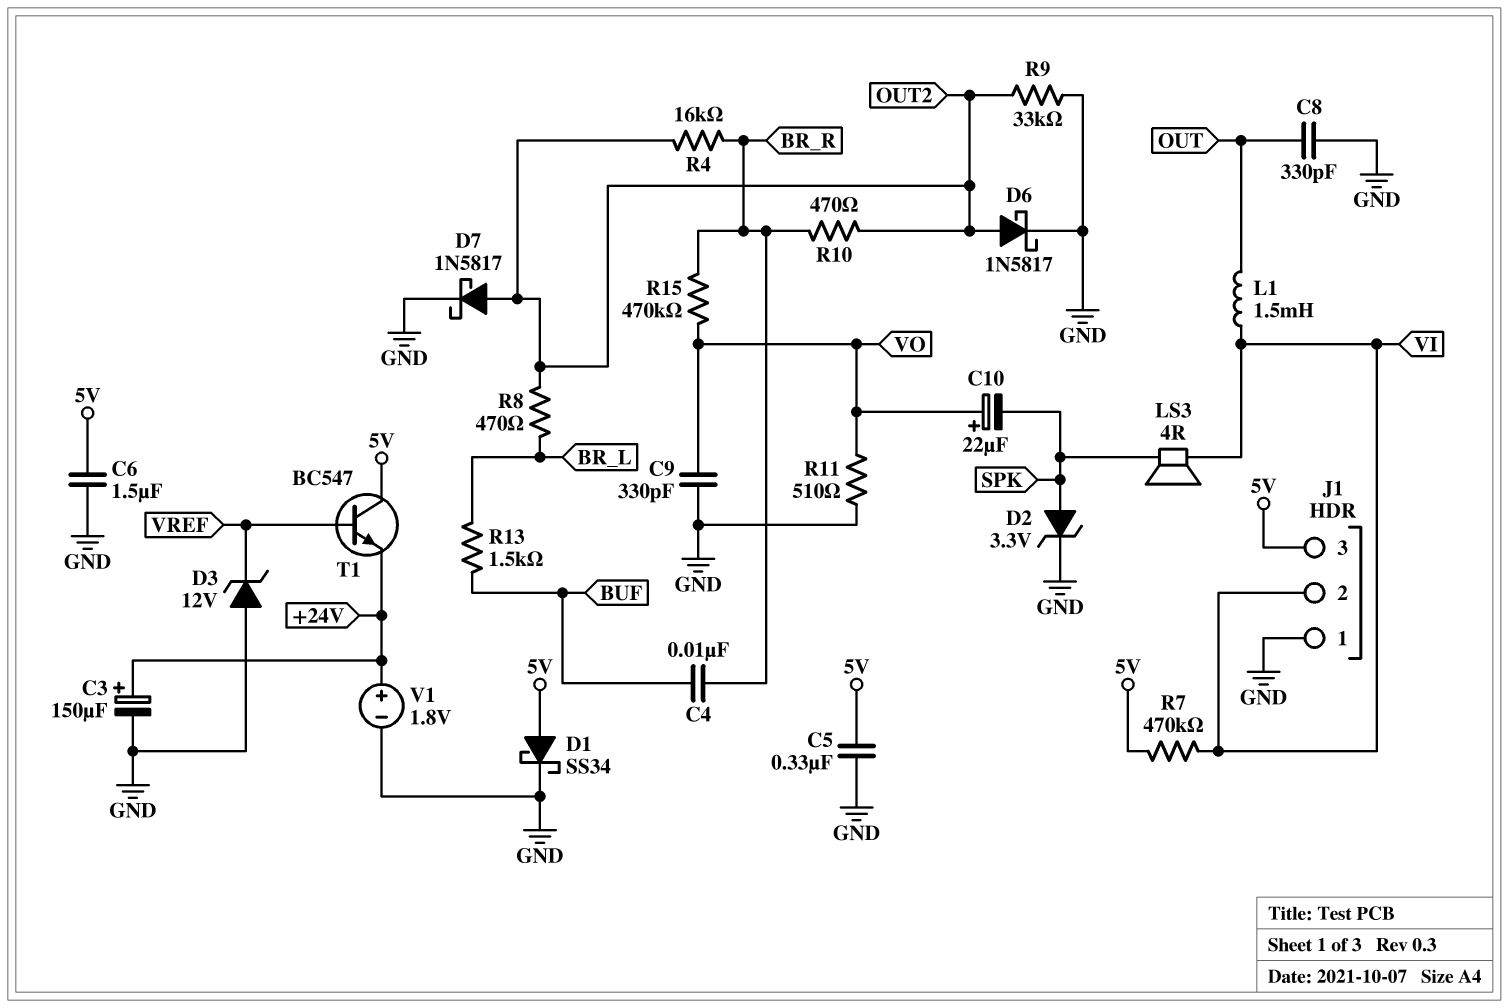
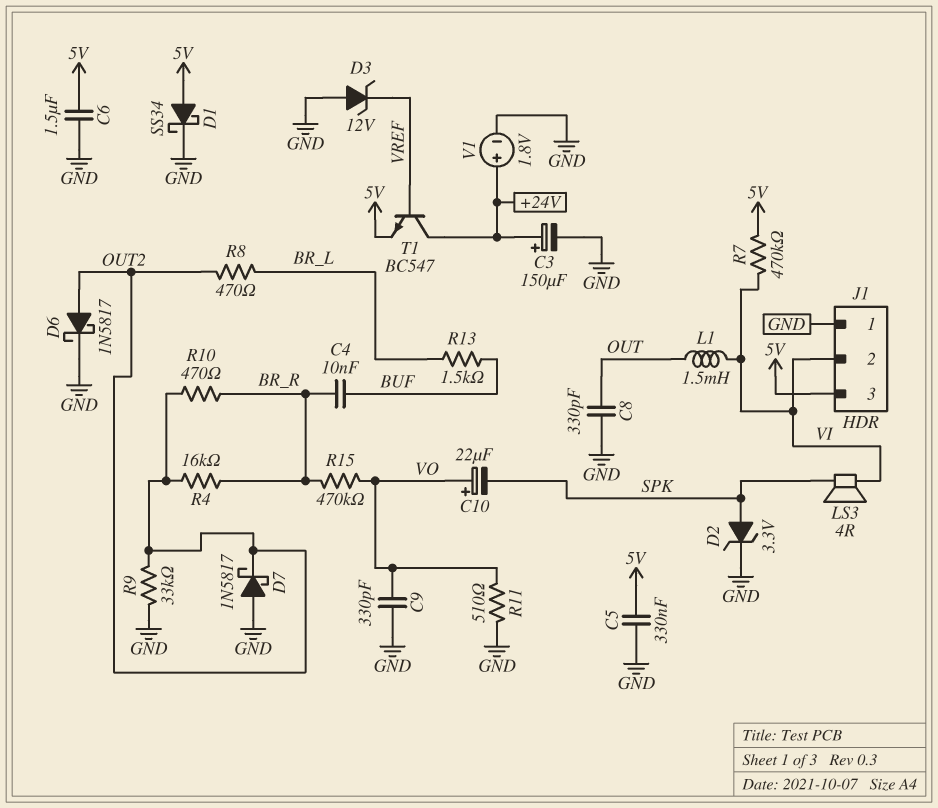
D7: schottky 1N5817 (A OUT2, K GND) -> schottky 1N5817 (A GND, K OUT2)
T1: NPN BC547 (B VREF, C 5V, E +24V) -> NPN BC547 (B VREF, C +24V, E 5V)

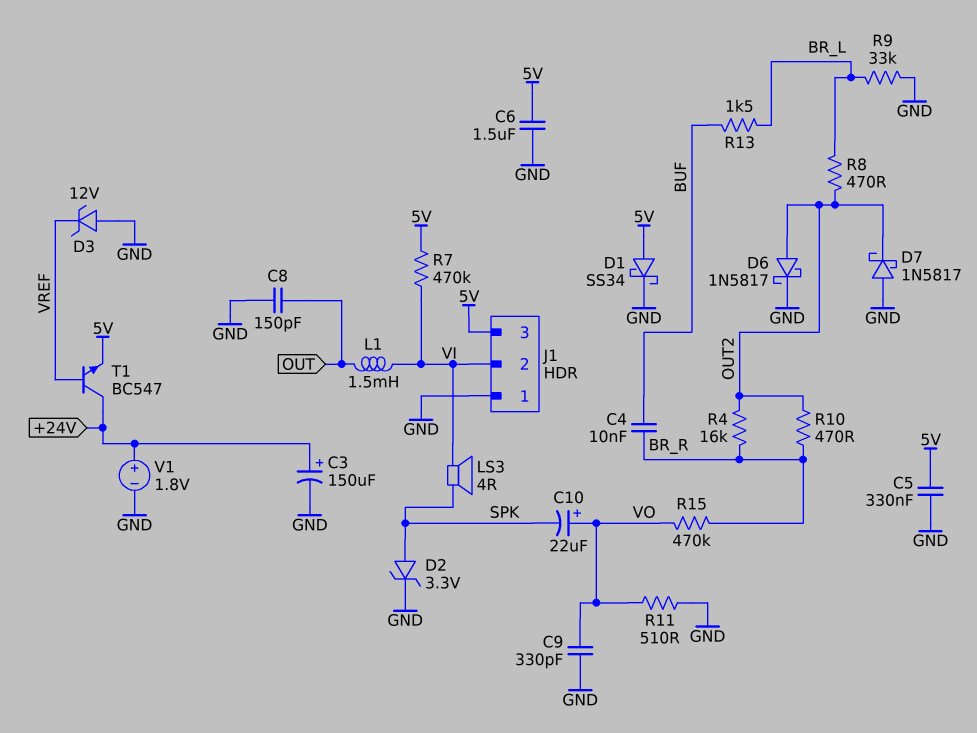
C8: 330pF (GND, OUT) -> 150pF (GND, OUT)
R9: 33k (GND, OUT2) -> 33k (BR_L, GND)

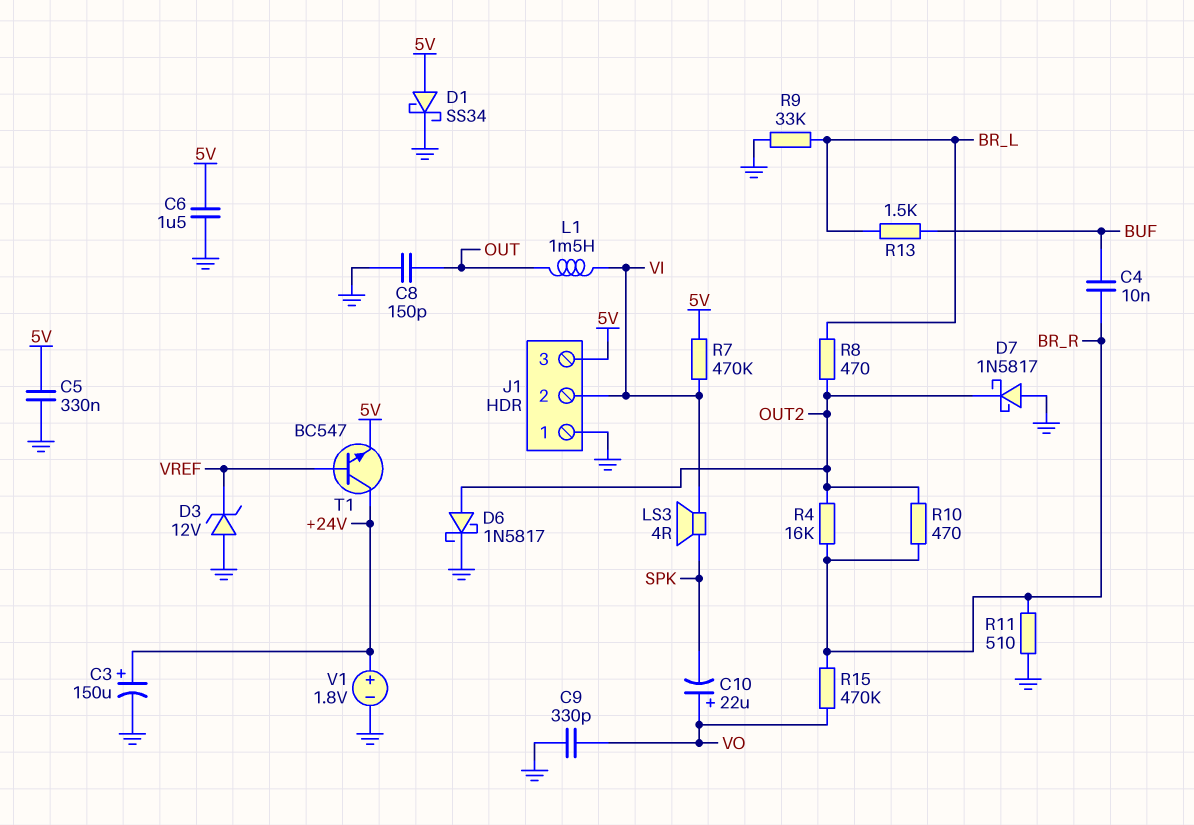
D2: zener 3.3V (A SPK, K GND) -> none
R11: 510 (GND, VO) -> 510 (BR_R, GND)

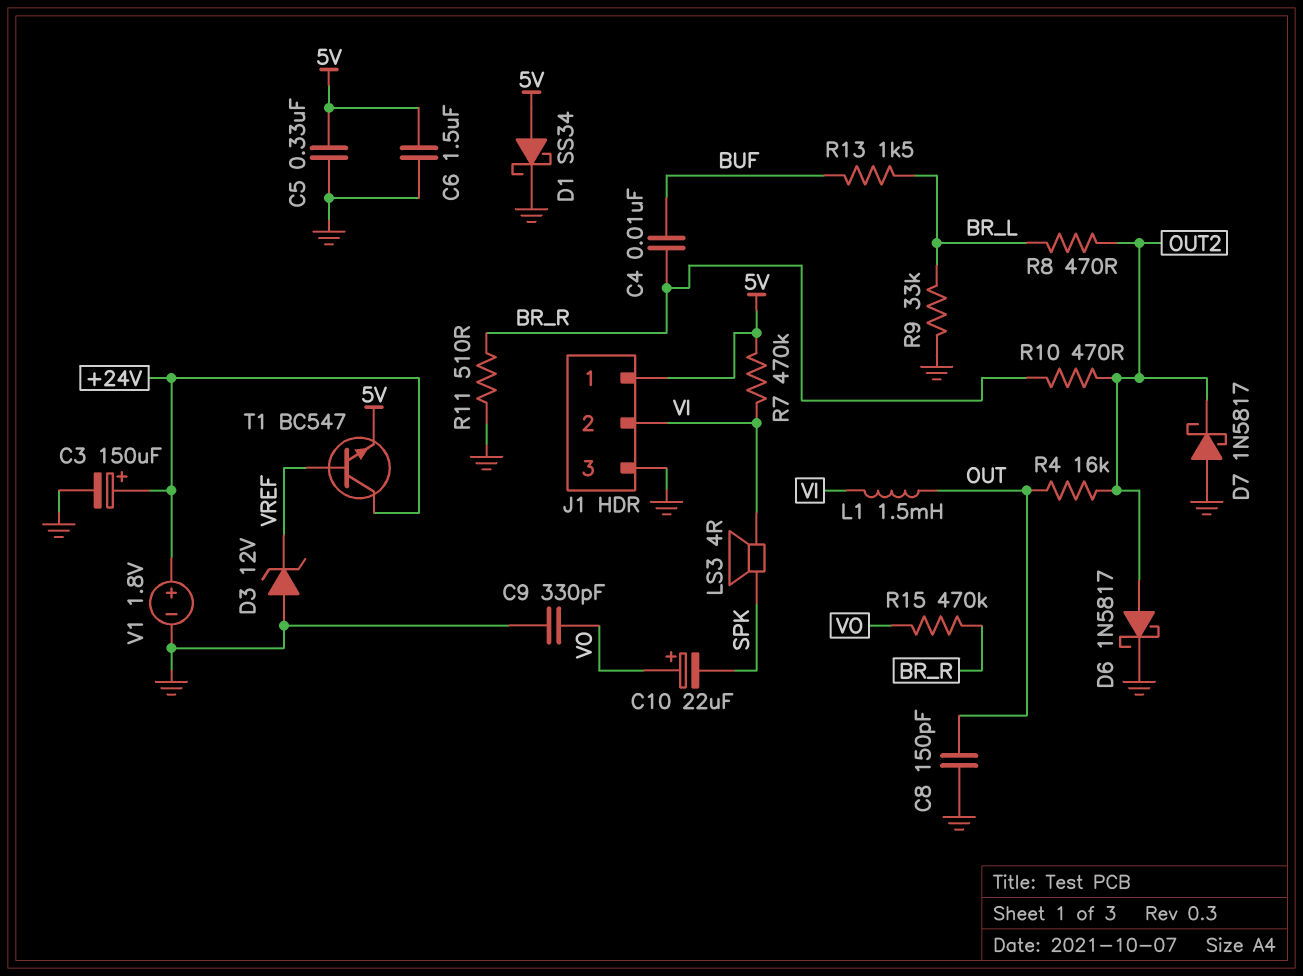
J1 pin 1: GND -> 5V
J1 pin 3: 5V -> GND
R4: 16k (BR_R, OUT2) -> 16k (OUT, OUT2)

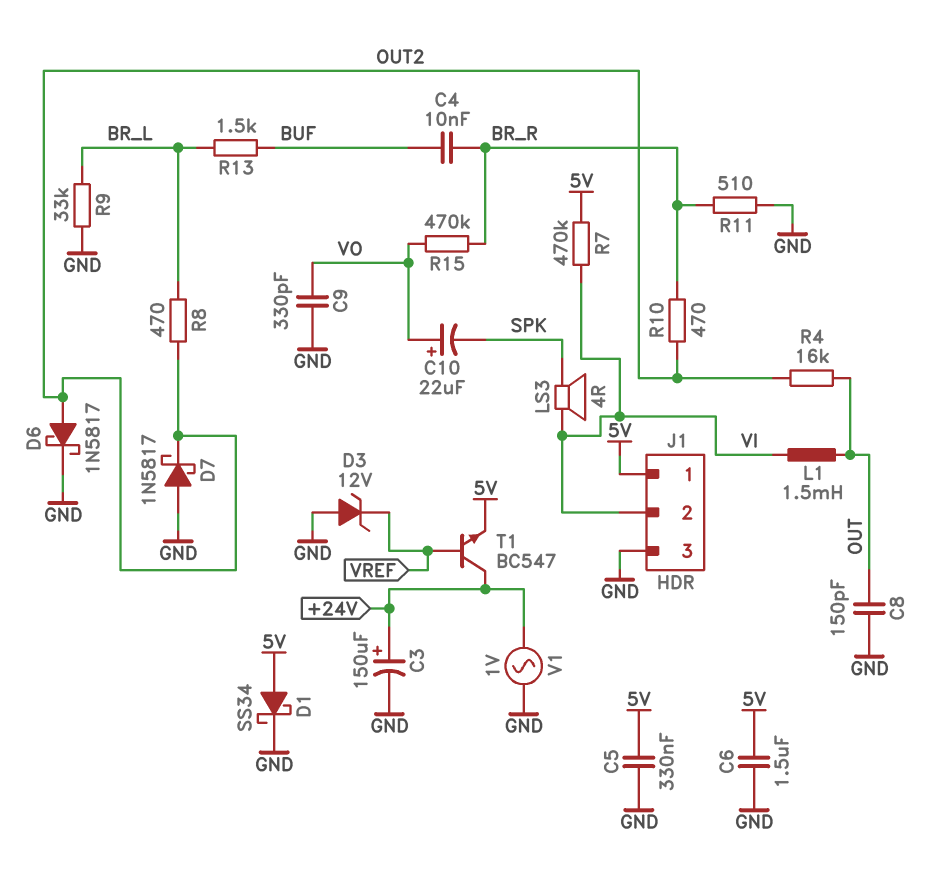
V1: 1.8V (plus +24V, minus GND) -> AC 1V (+24V, GND)

